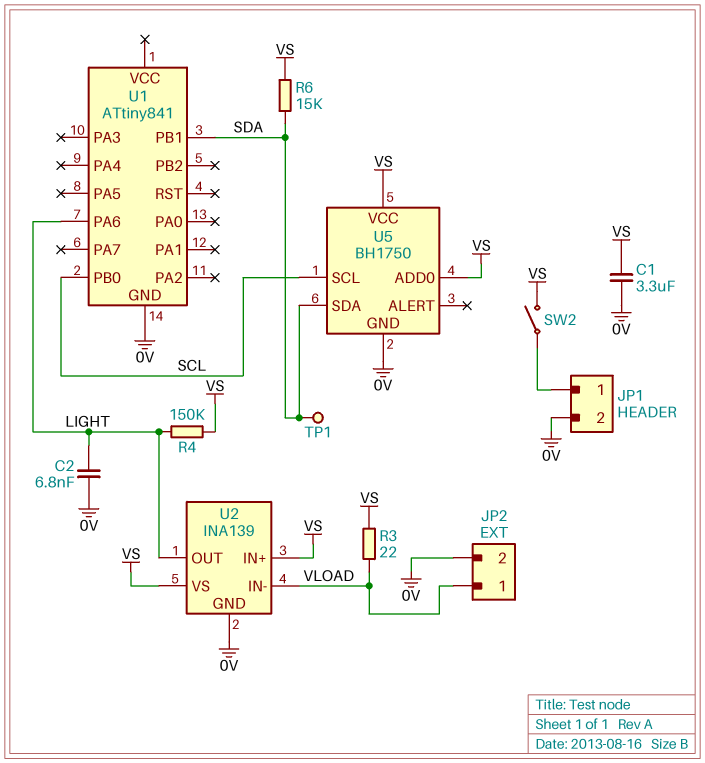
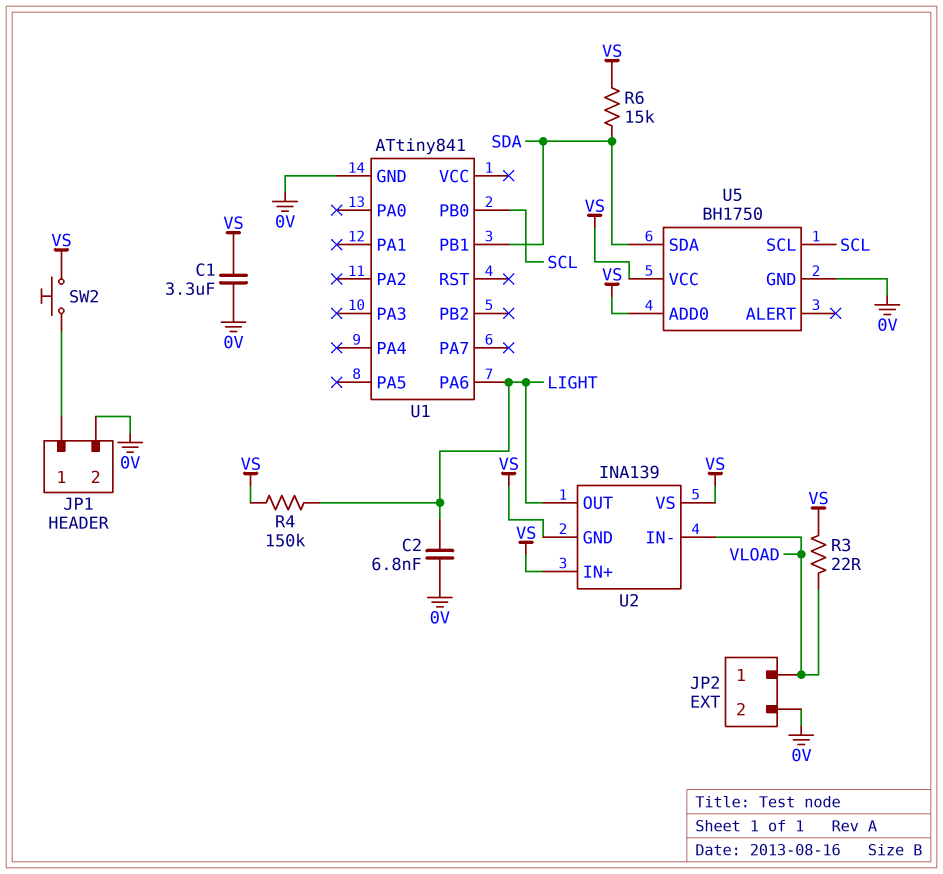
SW2: switch (JP1/1, VS) -> button (JP1/1, VS)
TP1: test point (SDA) -> none
U2 pin GND: 0V -> VS

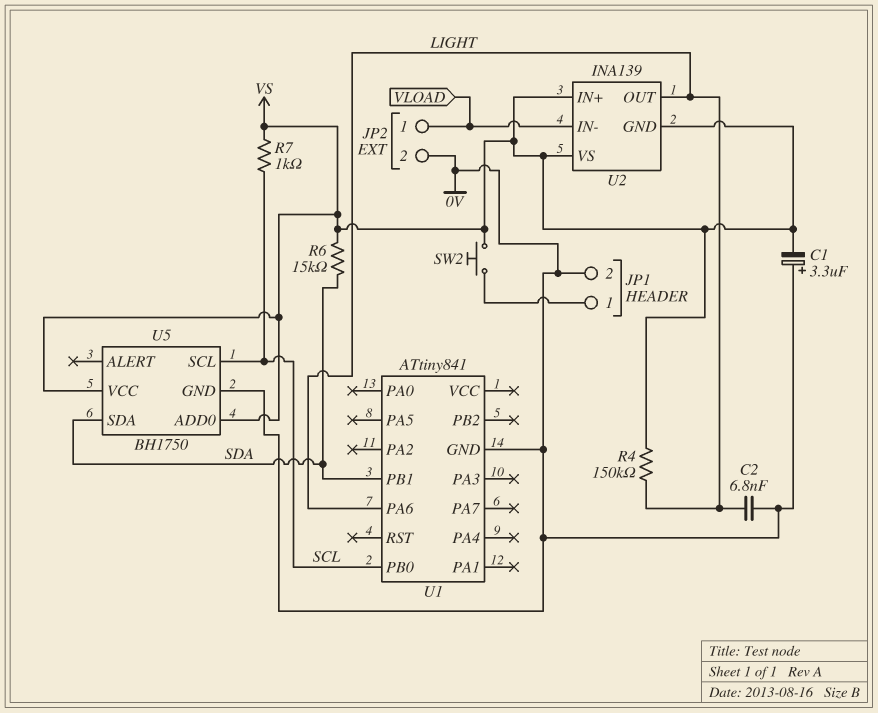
C1: 3.3uF (0V, VS) -> 3.3uF (plus 0V, minus VS)
R3: 22 (VLOAD, VS) -> none
R7: none -> 1k (SCL, VS)

